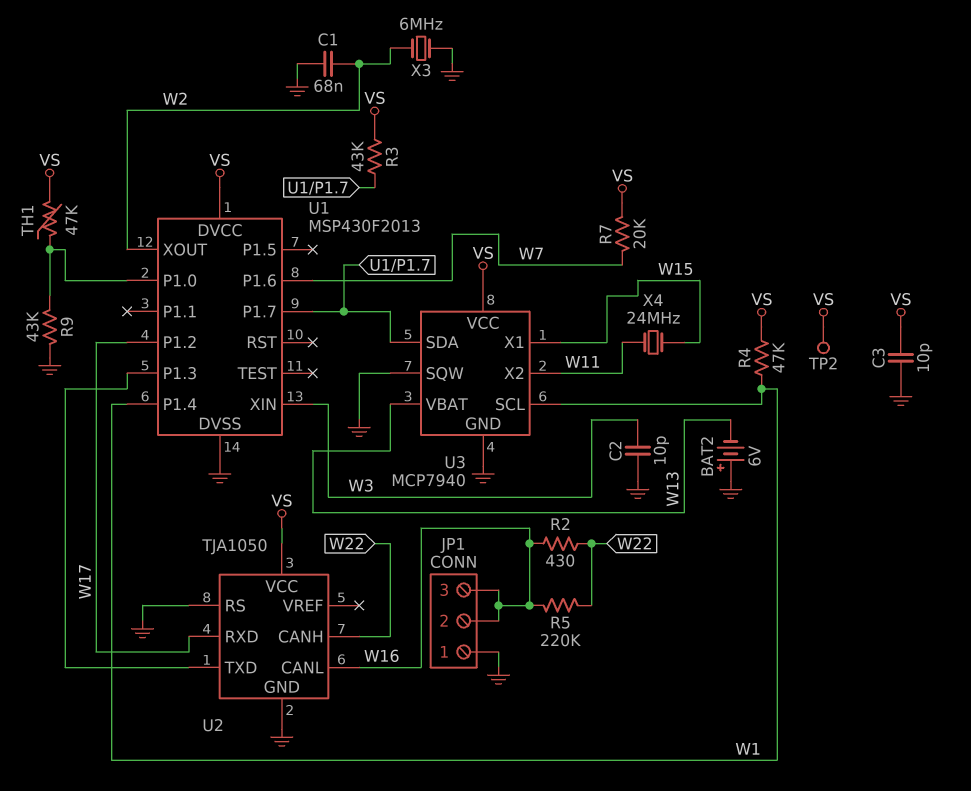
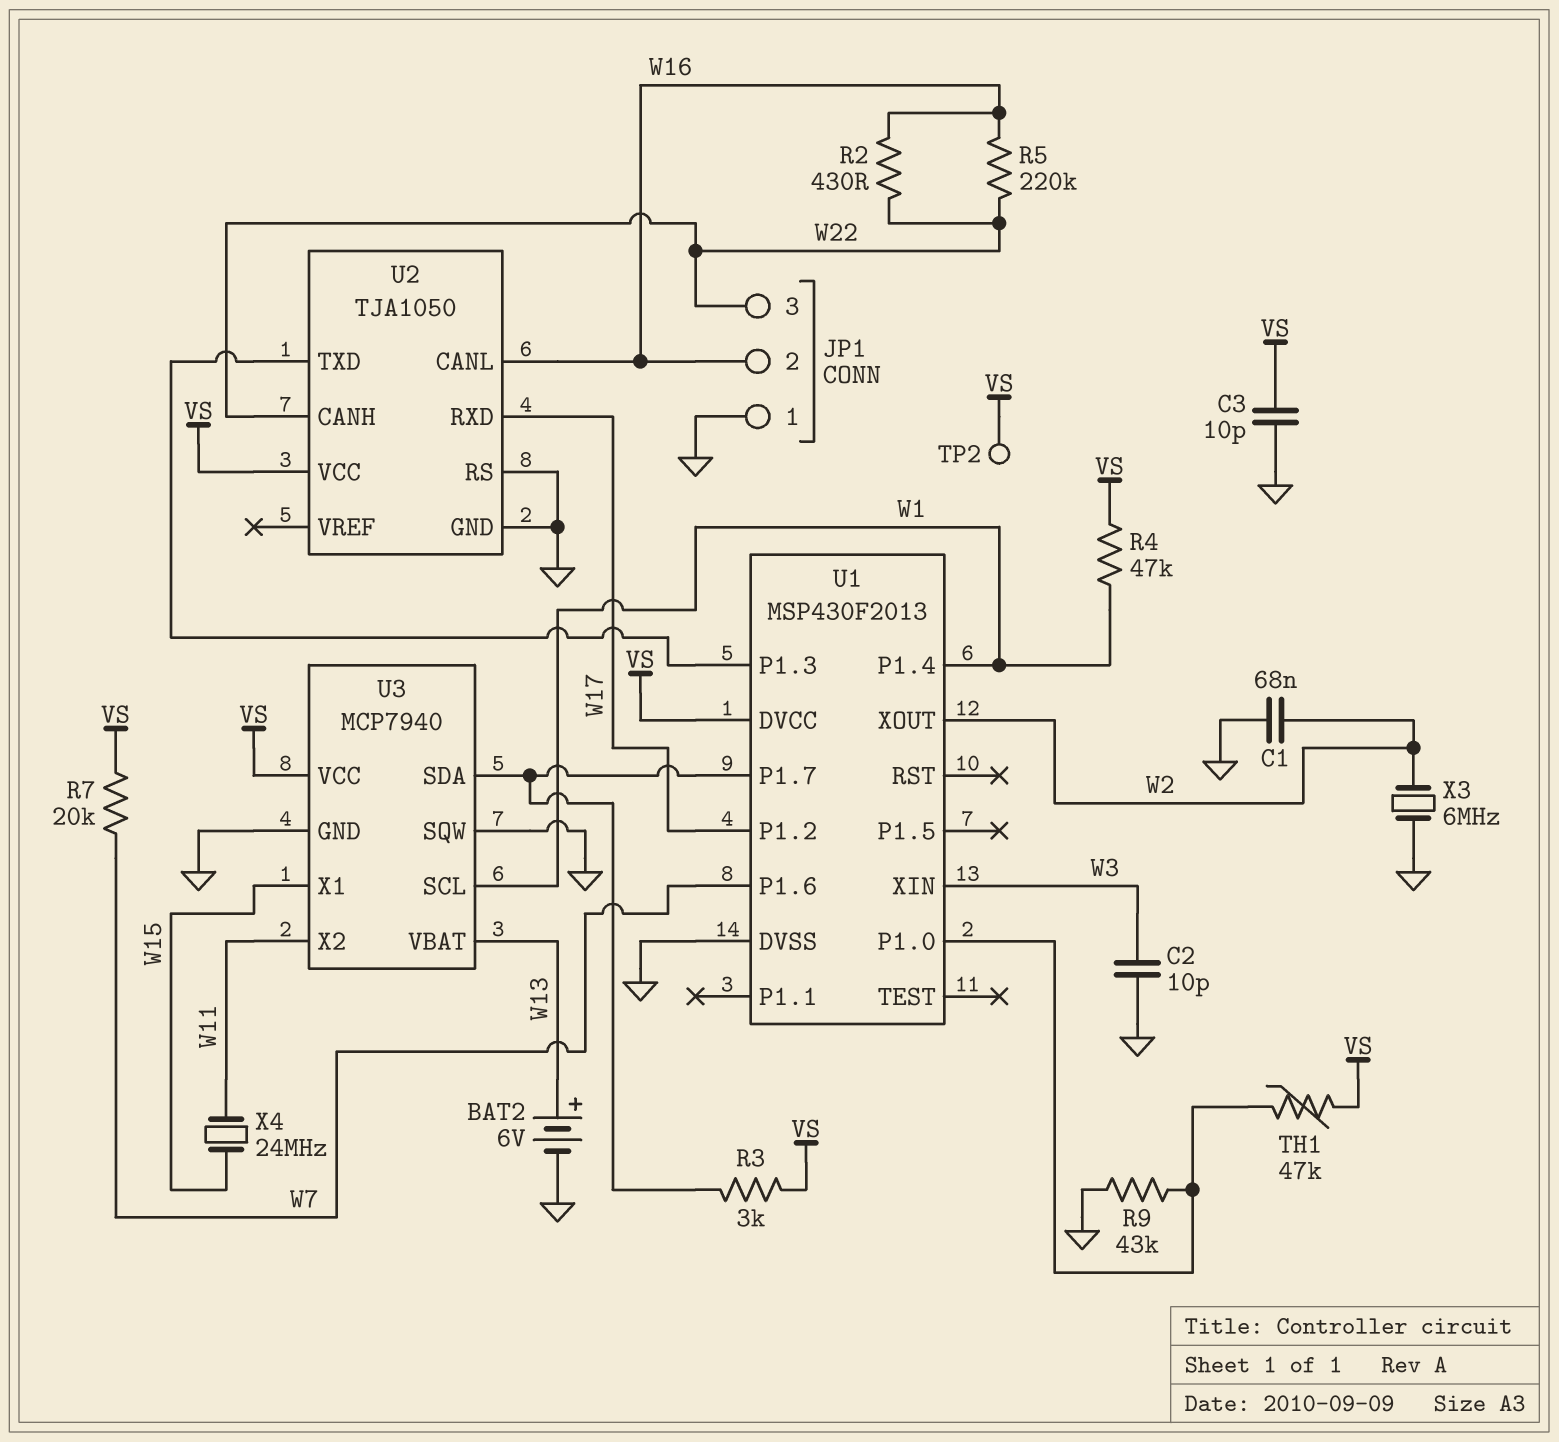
BAT2: 6V (plus GND, minus W13) -> 6V (plus W13, minus GND)
JP1 pin 3: W16 -> W22
R3: 43k (U1/P1.7, VS) -> 3k (U1/P1.7, VS)

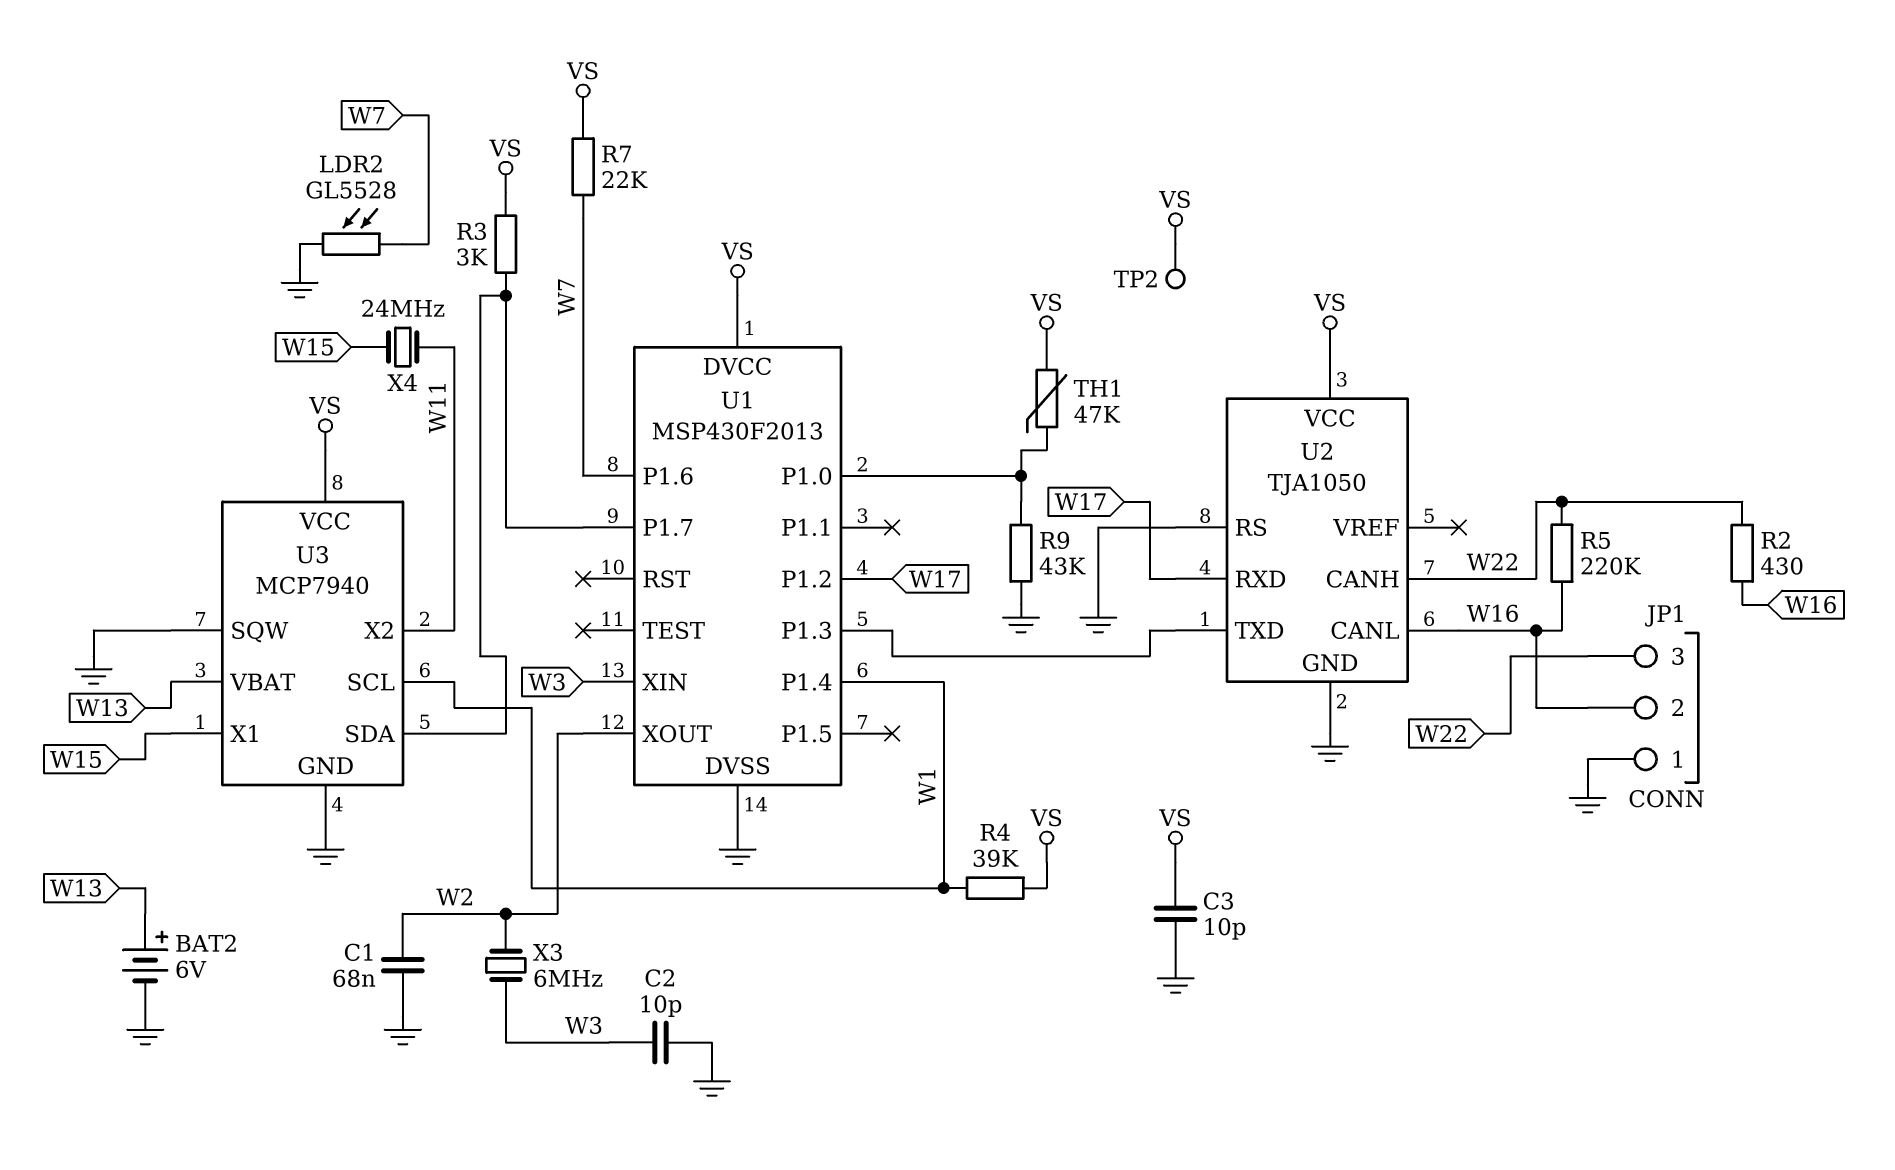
LDR2: none -> GL5528 (GND, W7)
R4: 47k (VS, W1) -> 39k (VS, W1)
R7: 20k (VS, W7) -> 22k (VS, W7)
X3: 6MHz (GND, W2) -> 6MHz (W2, W3)

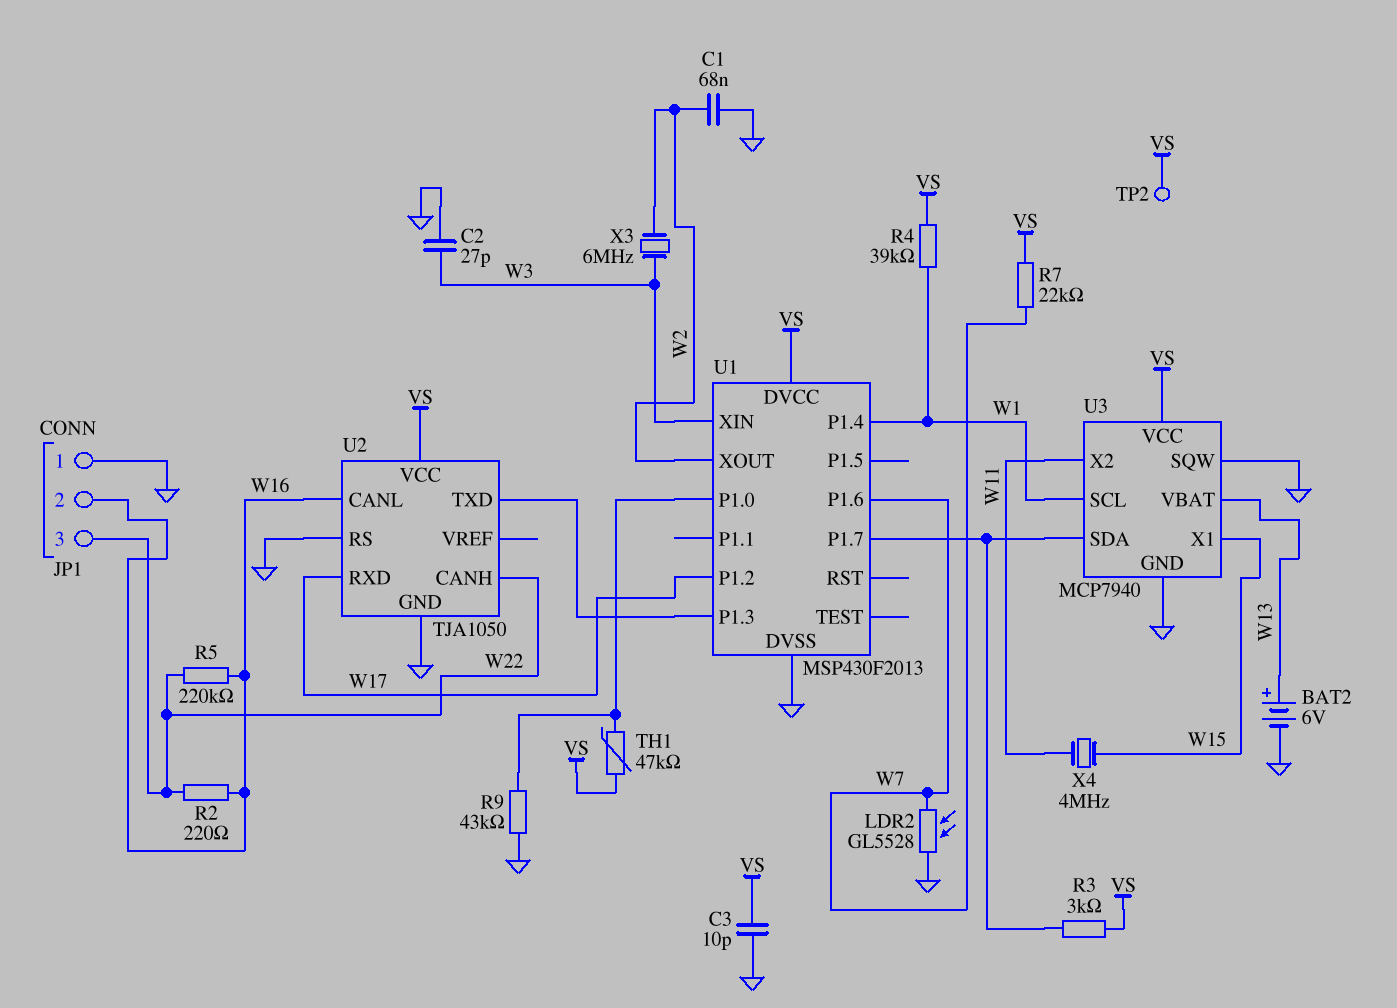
C2: 10pF (GND, W3) -> 27pF (GND, W3)
R2: 430 (W16, W22) -> 220 (W16, W22)
X4: 24MHz (W11, W15) -> 4MHz (W11, W15)

